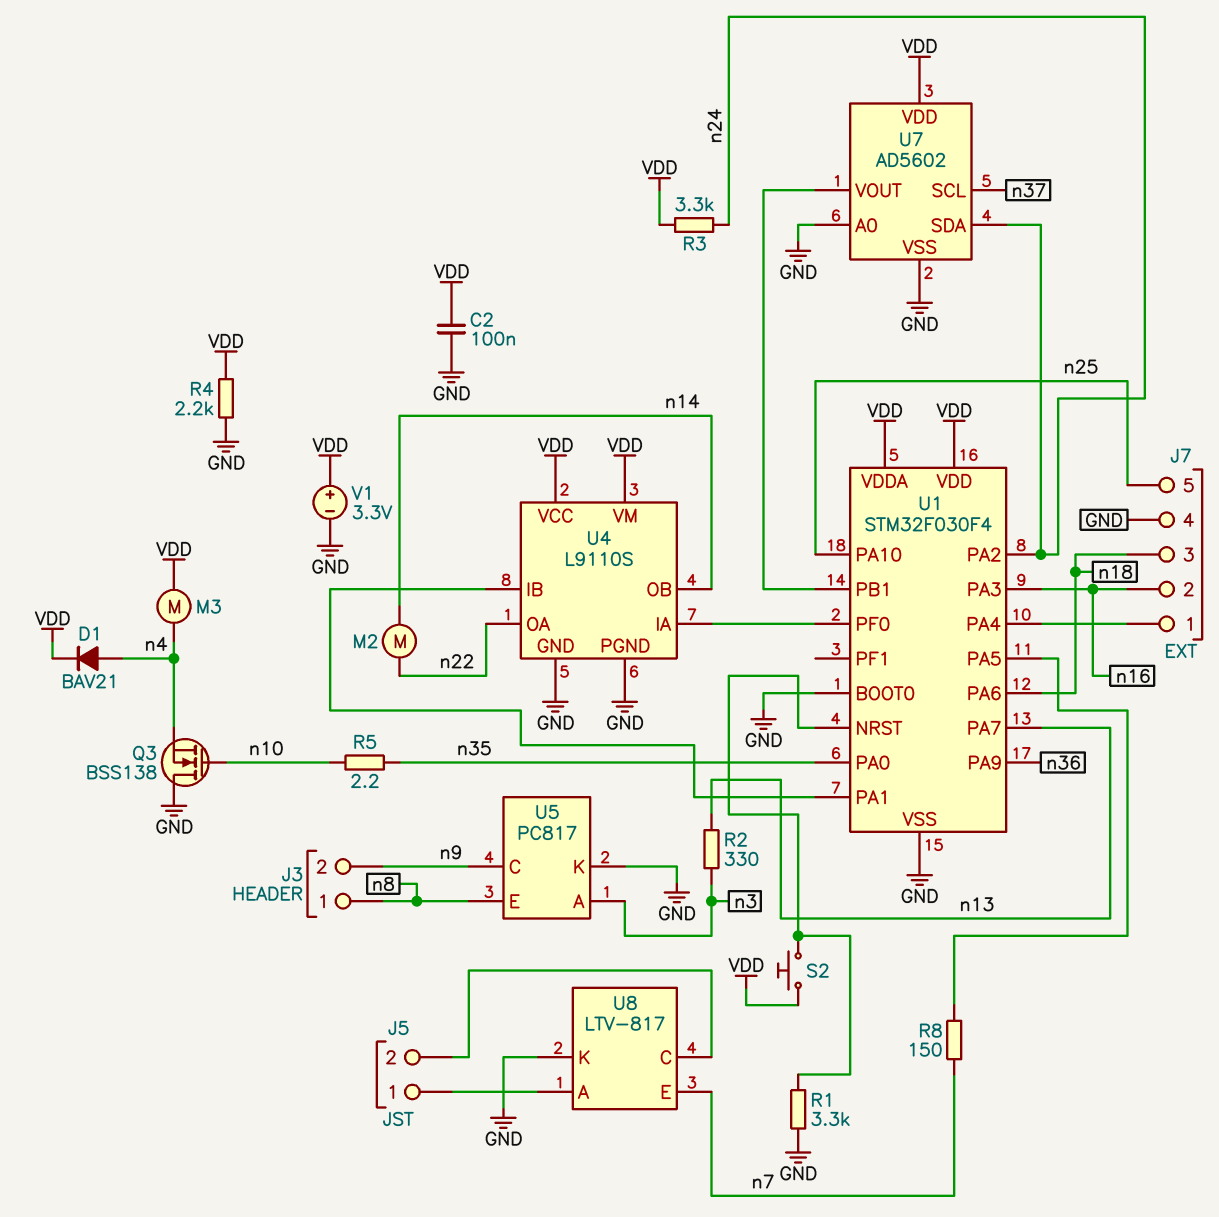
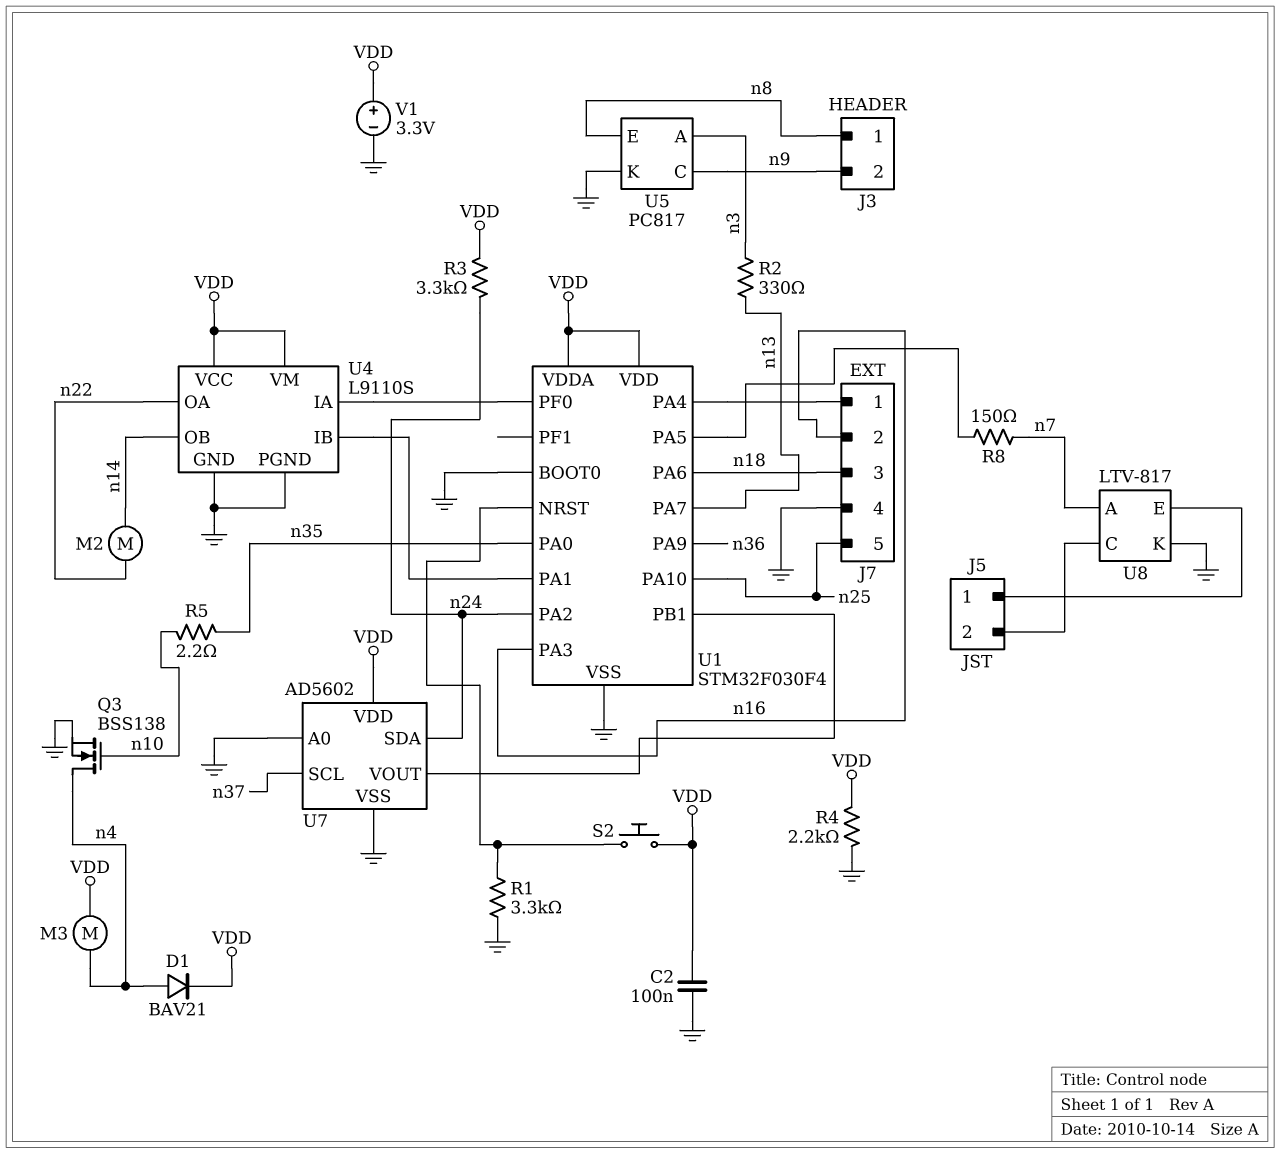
Q3: NMOS BSS138 (G n10, D GND, S n4) -> NMOS BSS138 (G n10, D n4, S GND)
U8 pin A: J5/1 -> n7
U8 pin E: n7 -> J5/1

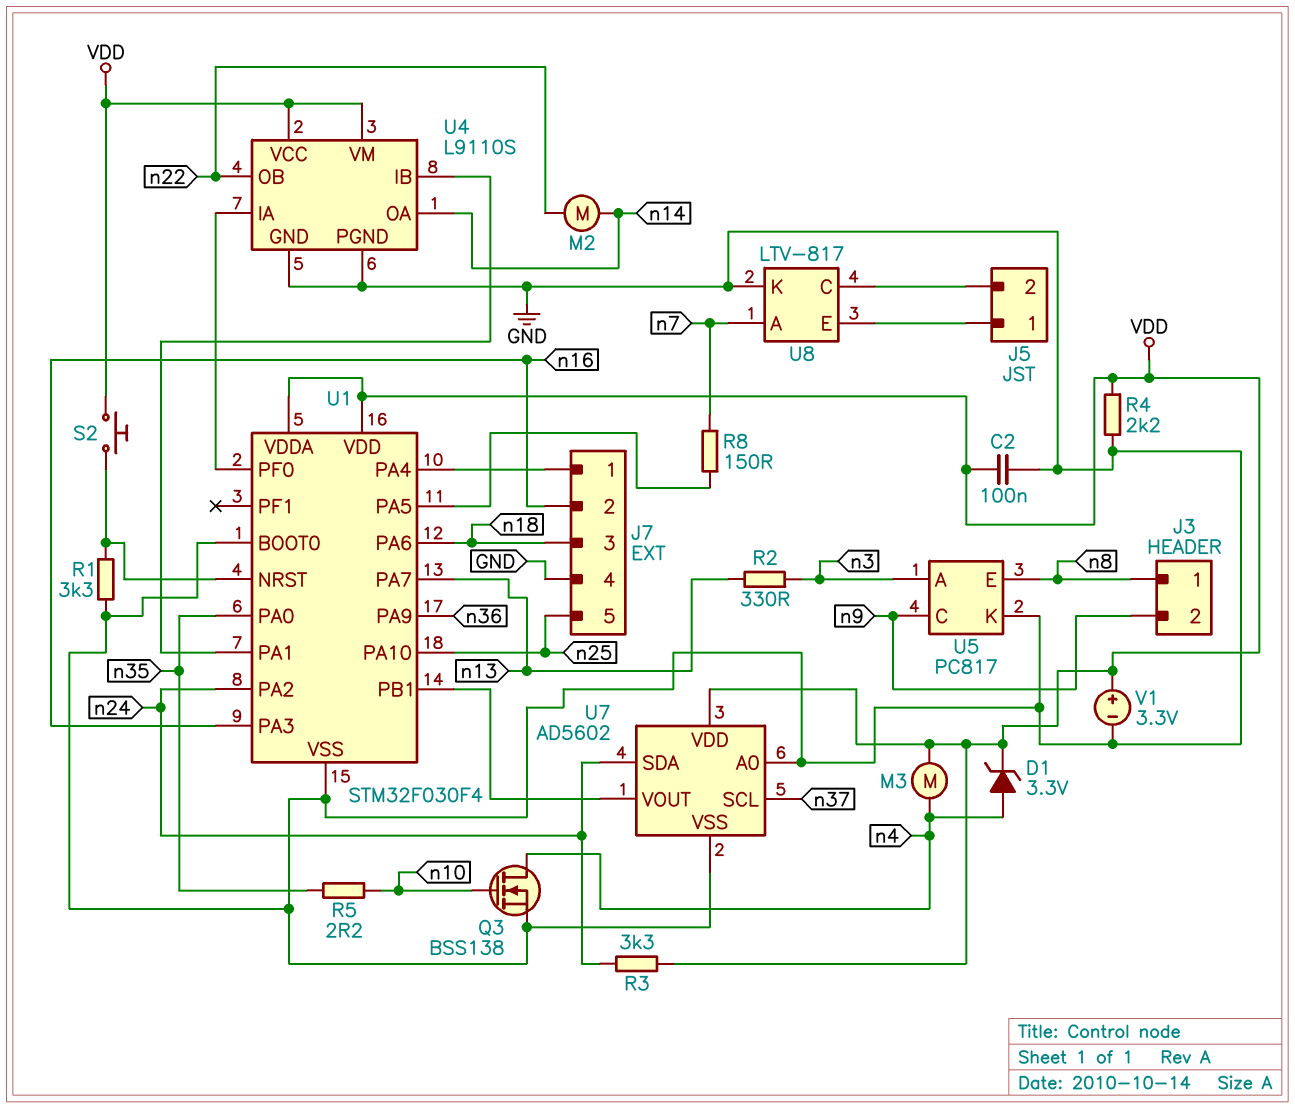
D1: diode BAV21 (A n4, K VDD) -> zener 3.3V (A n4, K VDD)
U4 pin OA: n22 -> n14
U4 pin OB: n14 -> n22

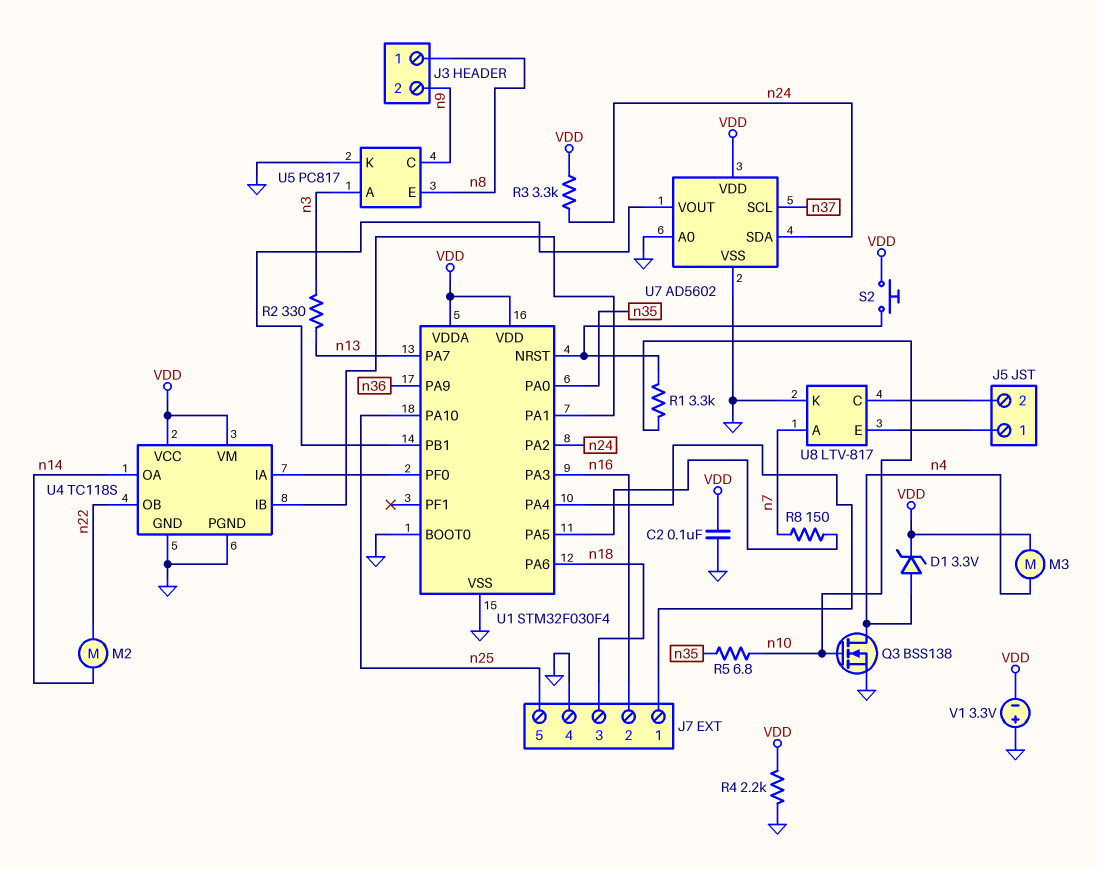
R1: 3.3k (GND, U1/NRST) -> 3.3k (U1/NRST, n10)
R5: 2.2 (n10, n35) -> 6.8 (n10, n35)
U4: L9110S -> TC118S
V1: 3.3V (plus VDD, minus GND) -> 3.3V (plus GND, minus VDD)

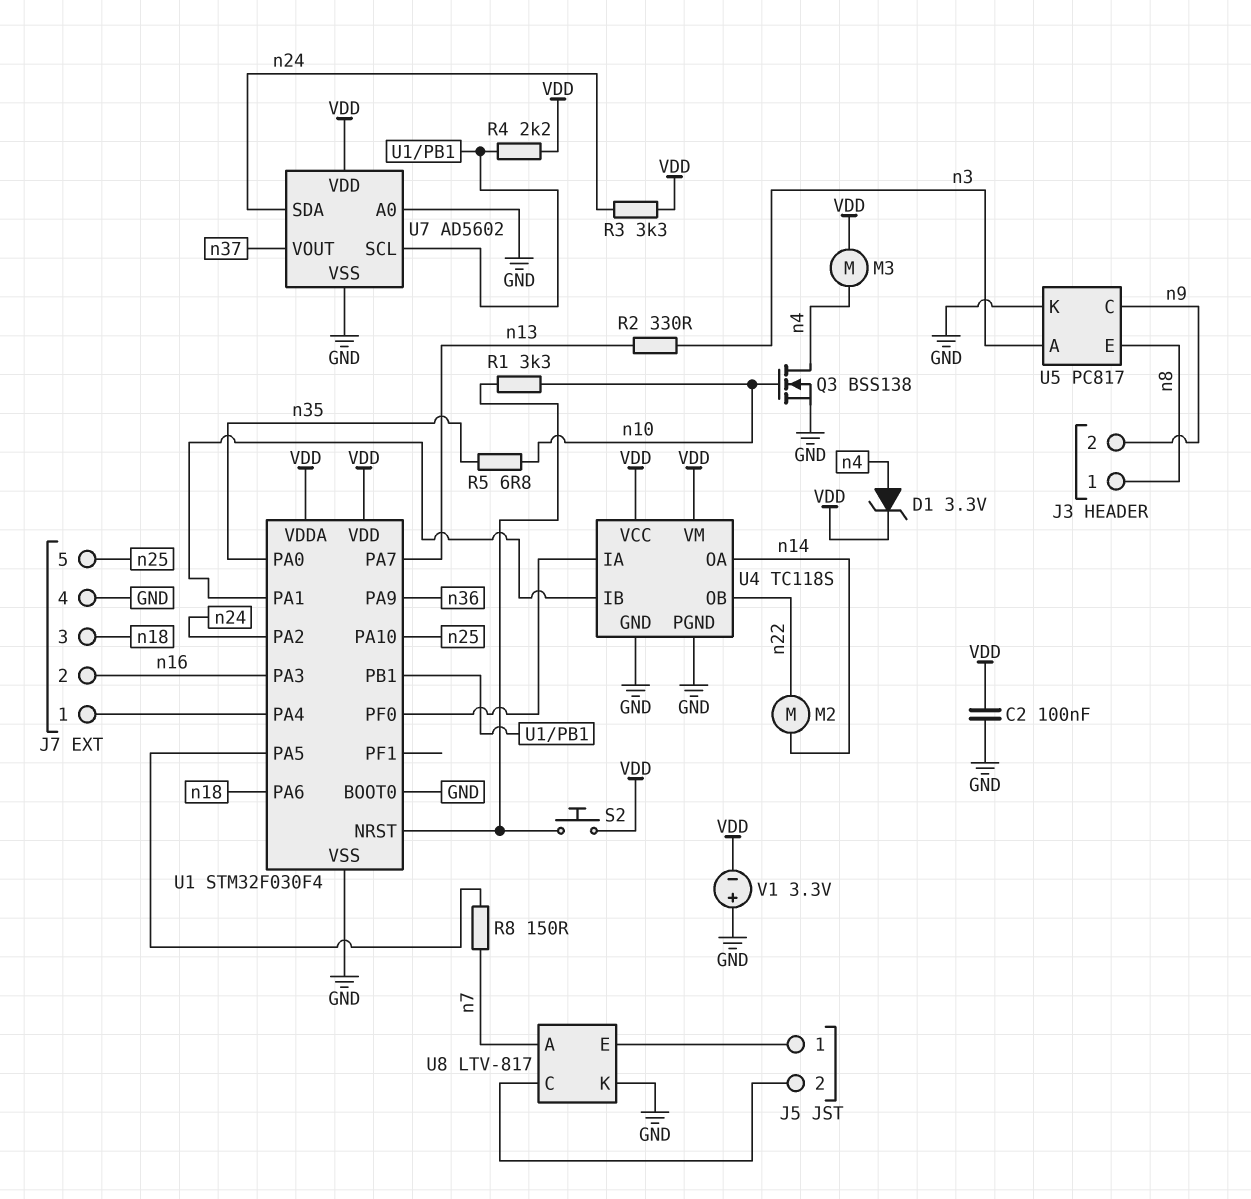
R4: 2.2k (GND, VDD) -> 2.2k (U1/PB1, VDD)
U7 pin SCL: n37 -> U1/PB1
U7 pin VOUT: U1/PB1 -> n37

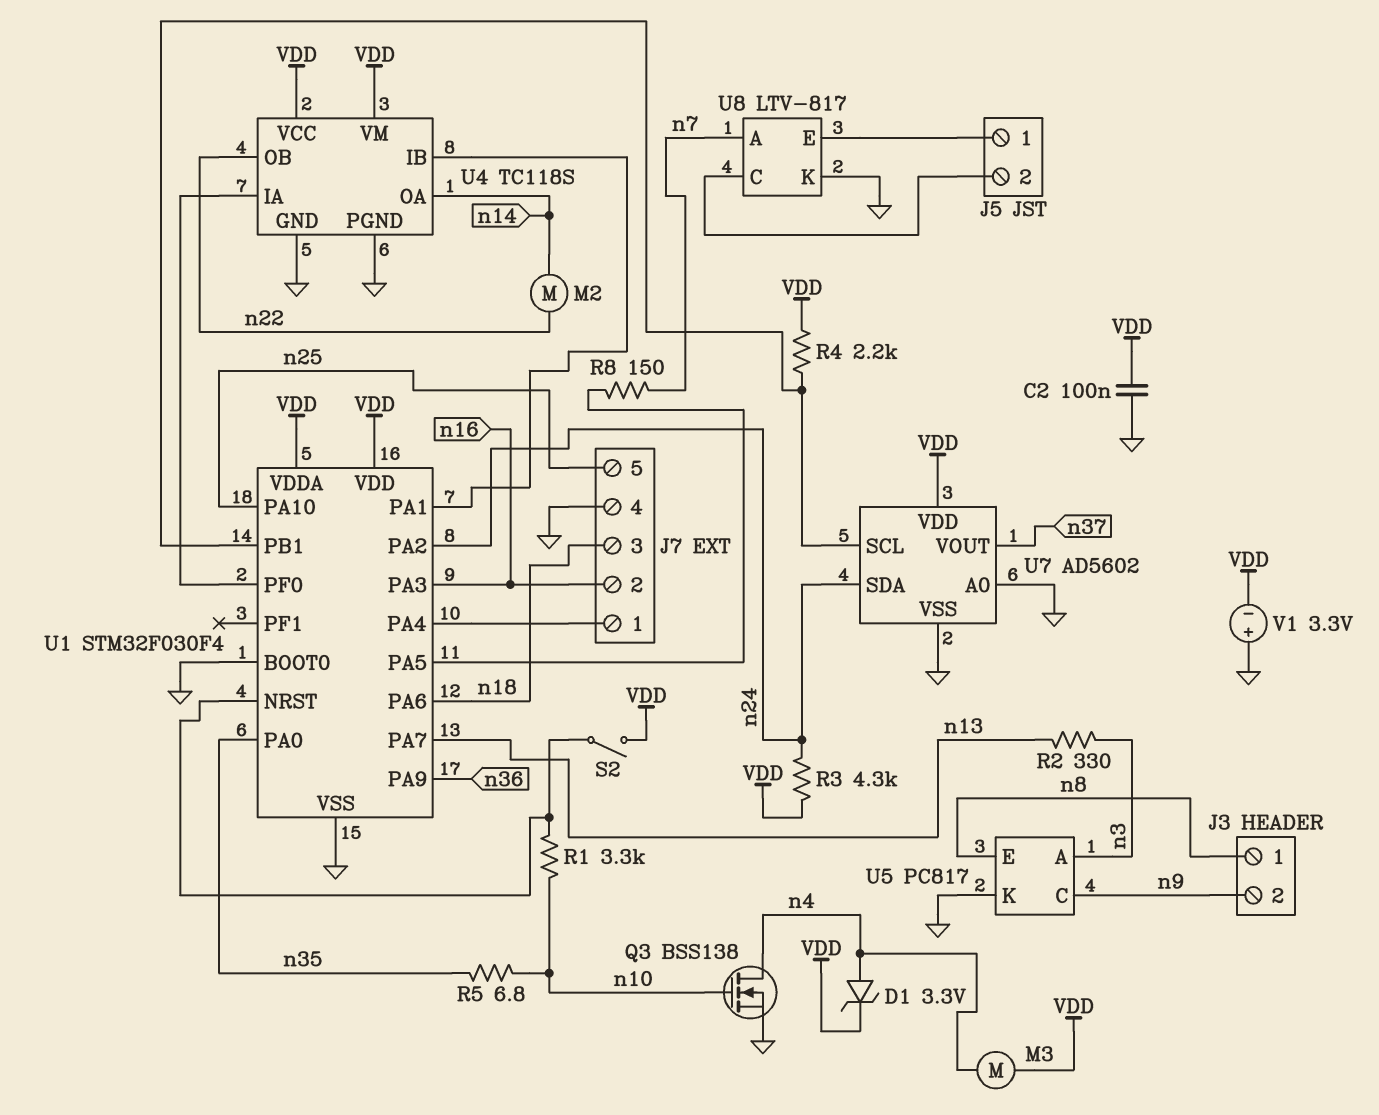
R3: 3.3k (VDD, n24) -> 4.3k (VDD, n24)
S2: button (U1/NRST, VDD) -> switch (U1/NRST, VDD)

